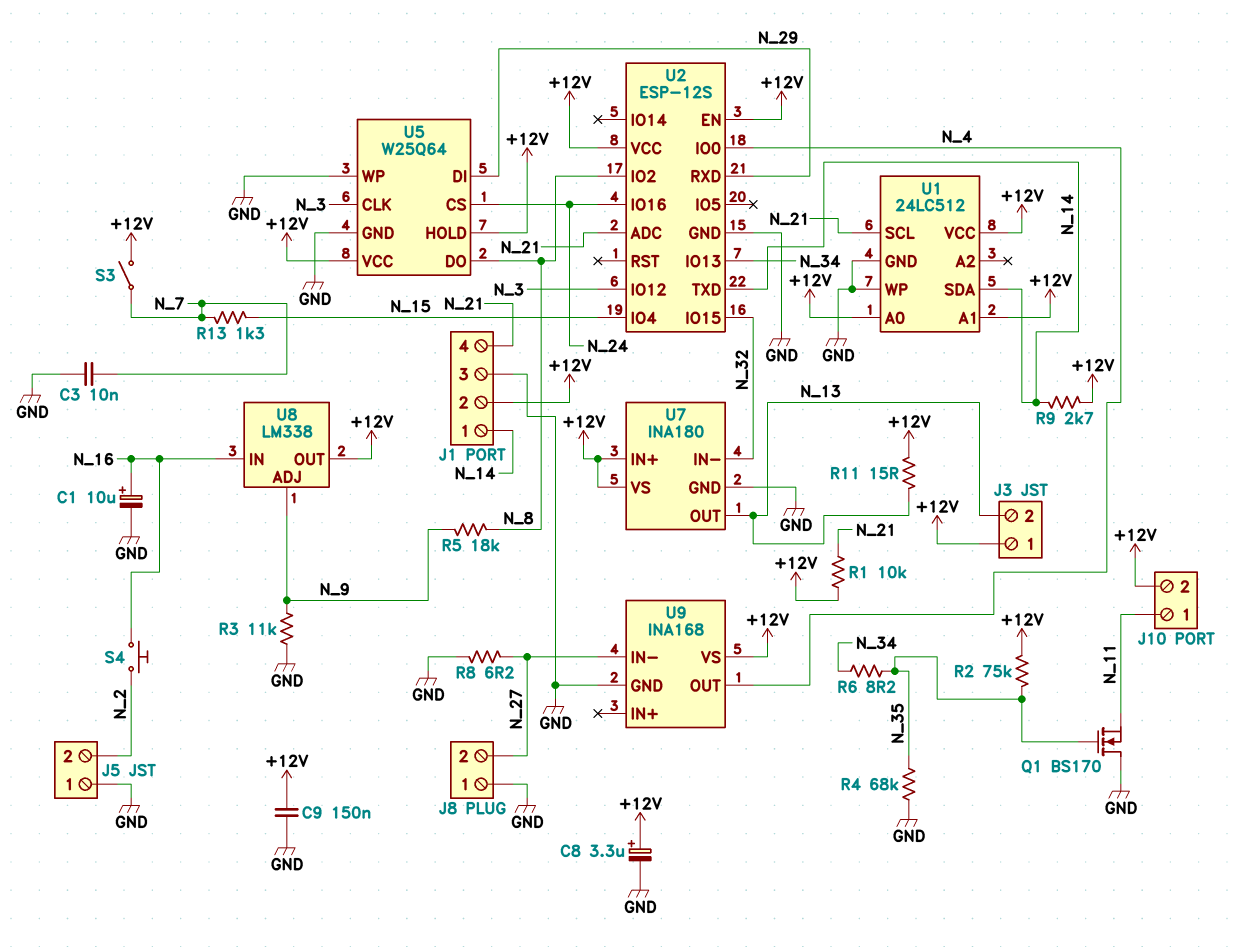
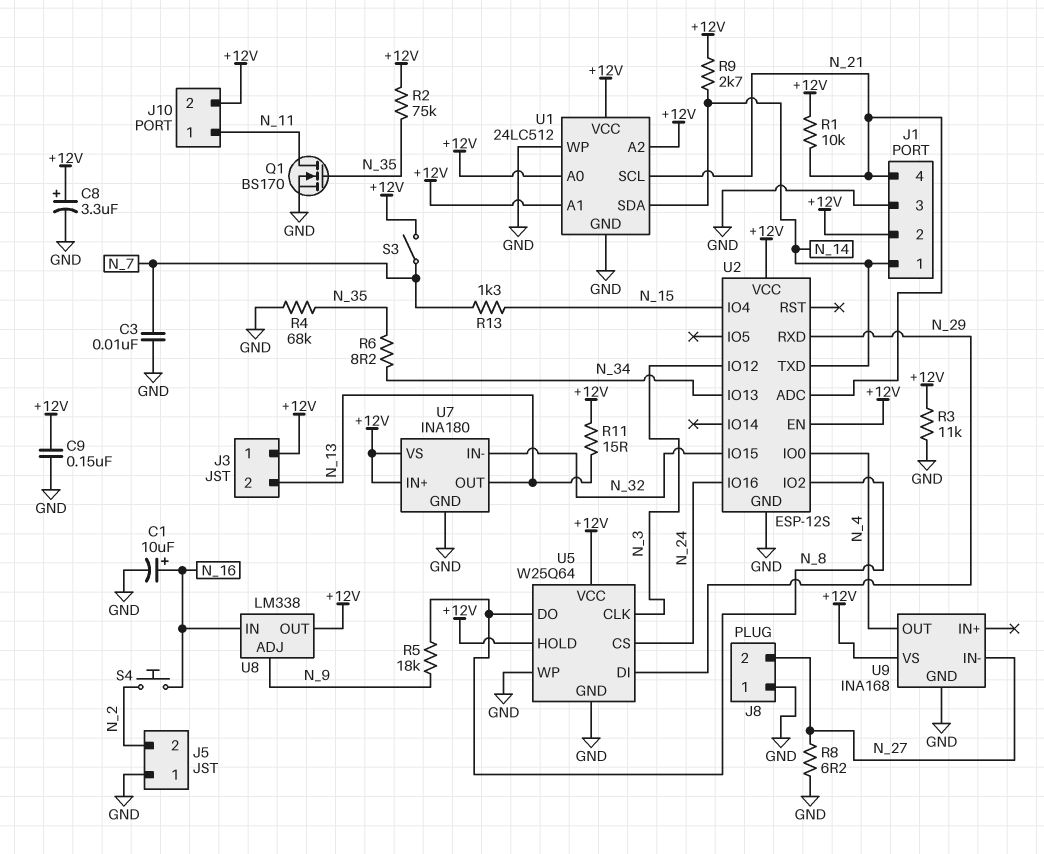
Q1: NMOS BS170 (G N_35, D GND, S N_11) -> NMOS BS170 (G N_35, D N_11, S GND)
R3: 11k (GND, N_9) -> 11k (+12V, GND)
U1 pin A2: none -> +12V

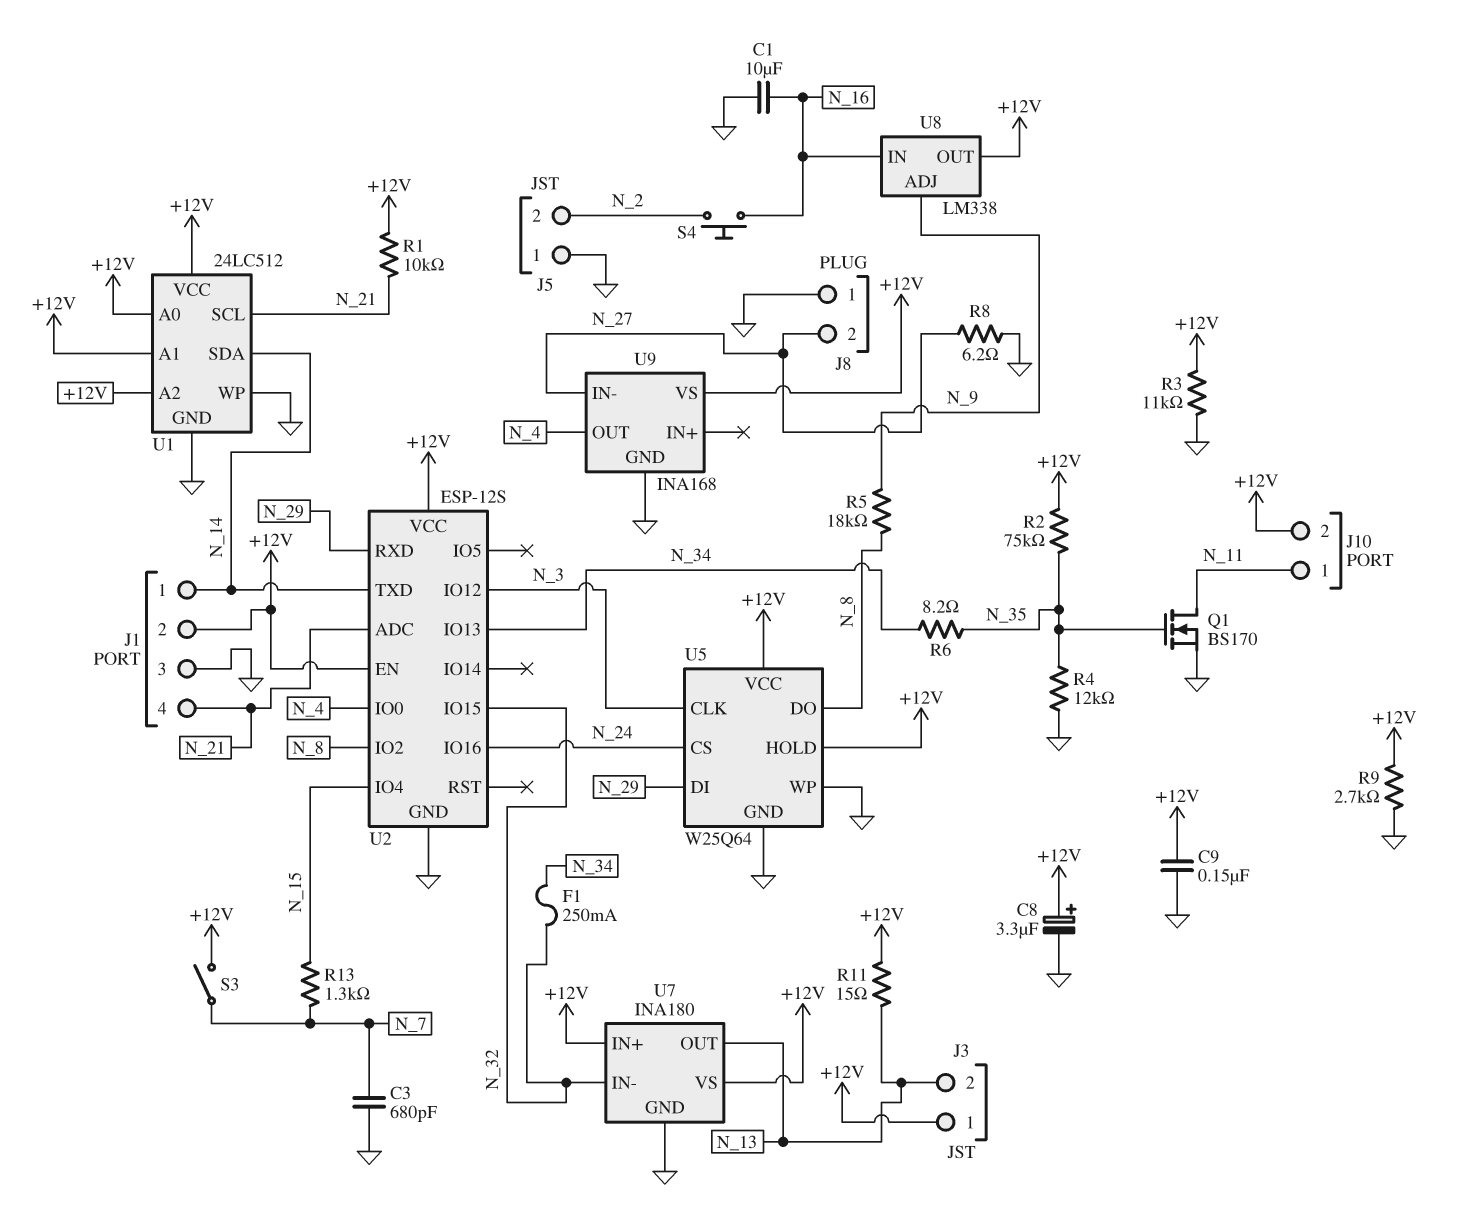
C1: 10uF (plus N_16, minus GND) -> 10uF (GND, N_16)
C3: 10nF (GND, N_7) -> 680pF (GND, N_7)
F1: none -> 250mA (N_32, N_34)
R4: 68k (GND, N_35) -> 12k (GND, N_35)
R9: 2.7k (+12V, N_14) -> 2.7k (+12V, GND)

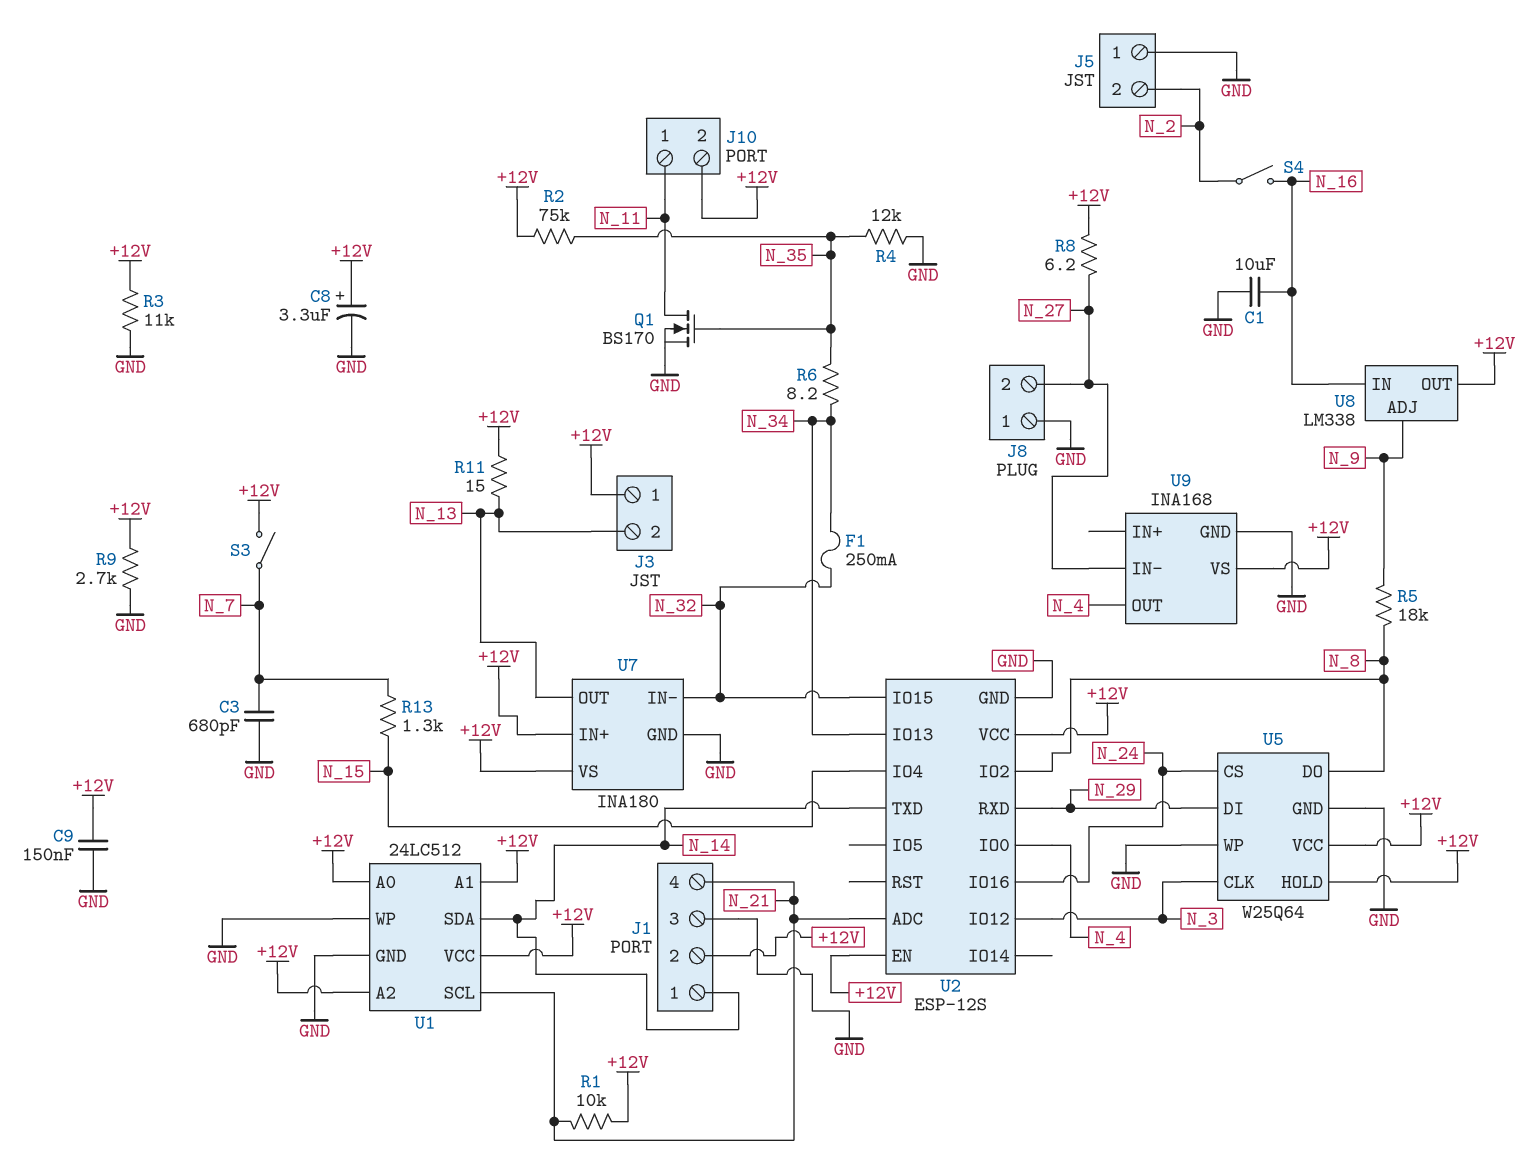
R8: 6.2 (GND, N_27) -> 6.2 (+12V, N_27)
S4: button (N_2, N_16) -> switch (N_2, N_16)

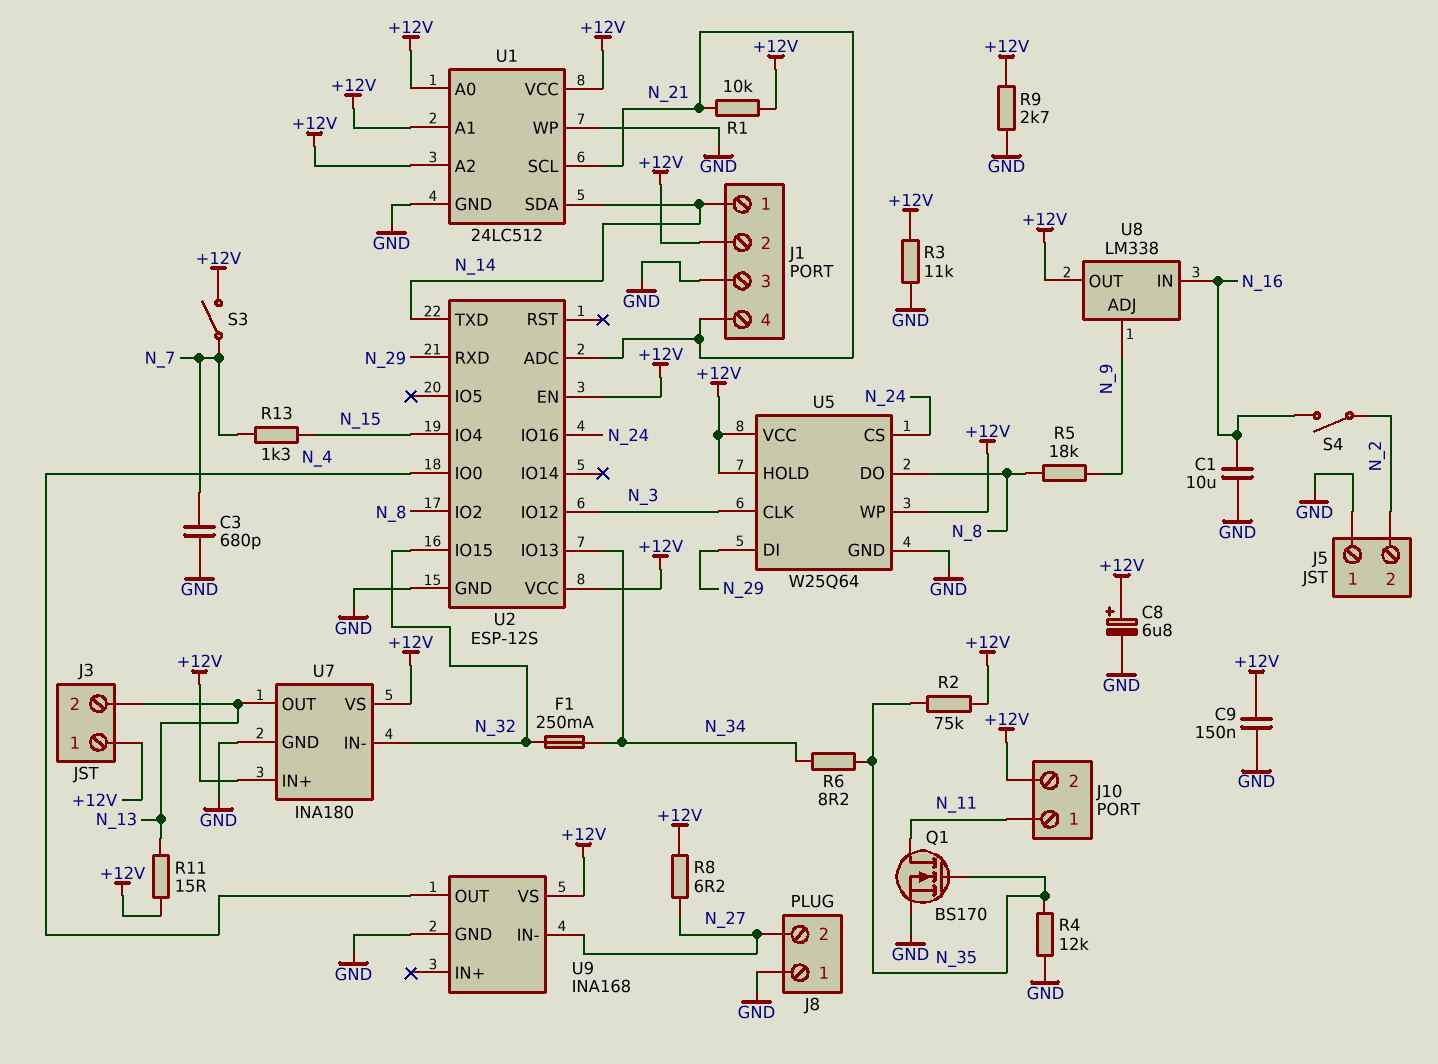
C8: 3.3uF (plus +12V, minus GND) -> 6.8uF (plus +12V, minus GND)
U5 pin WP: GND -> +12V

